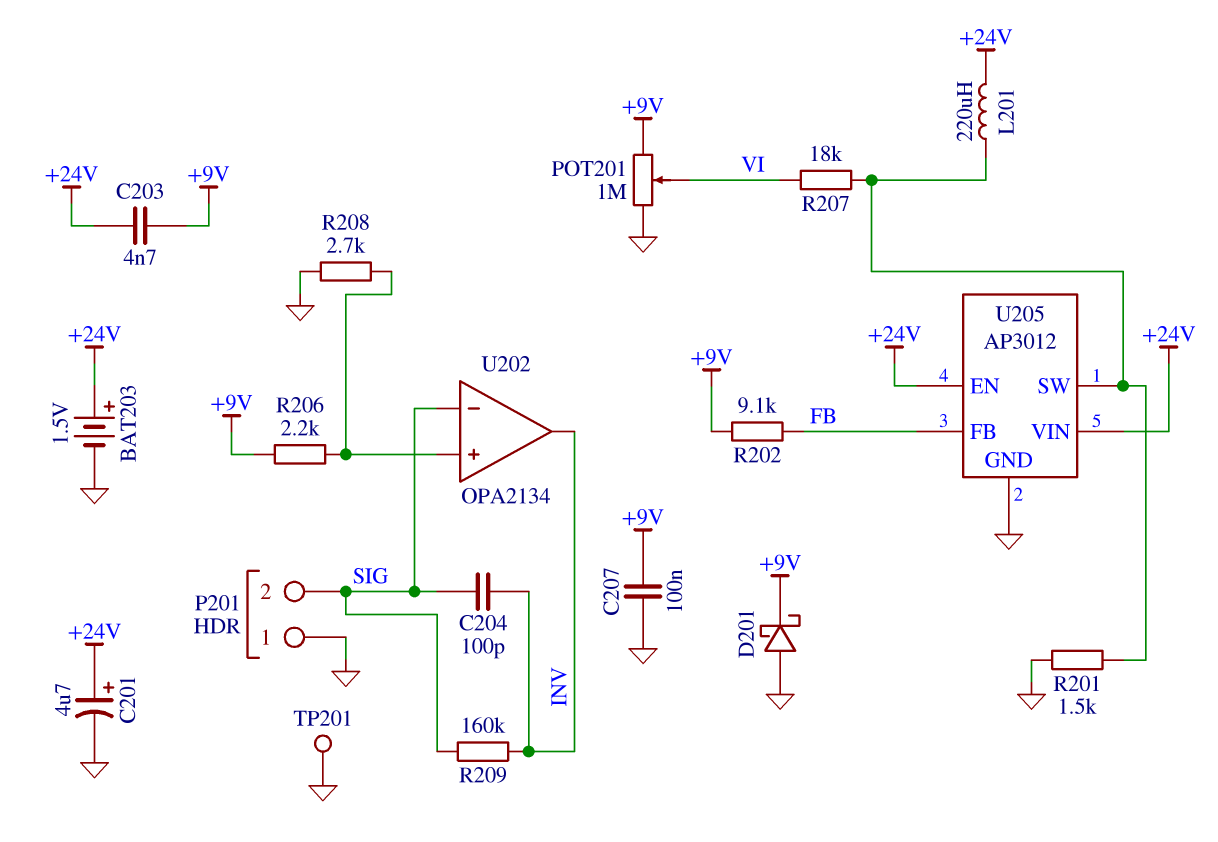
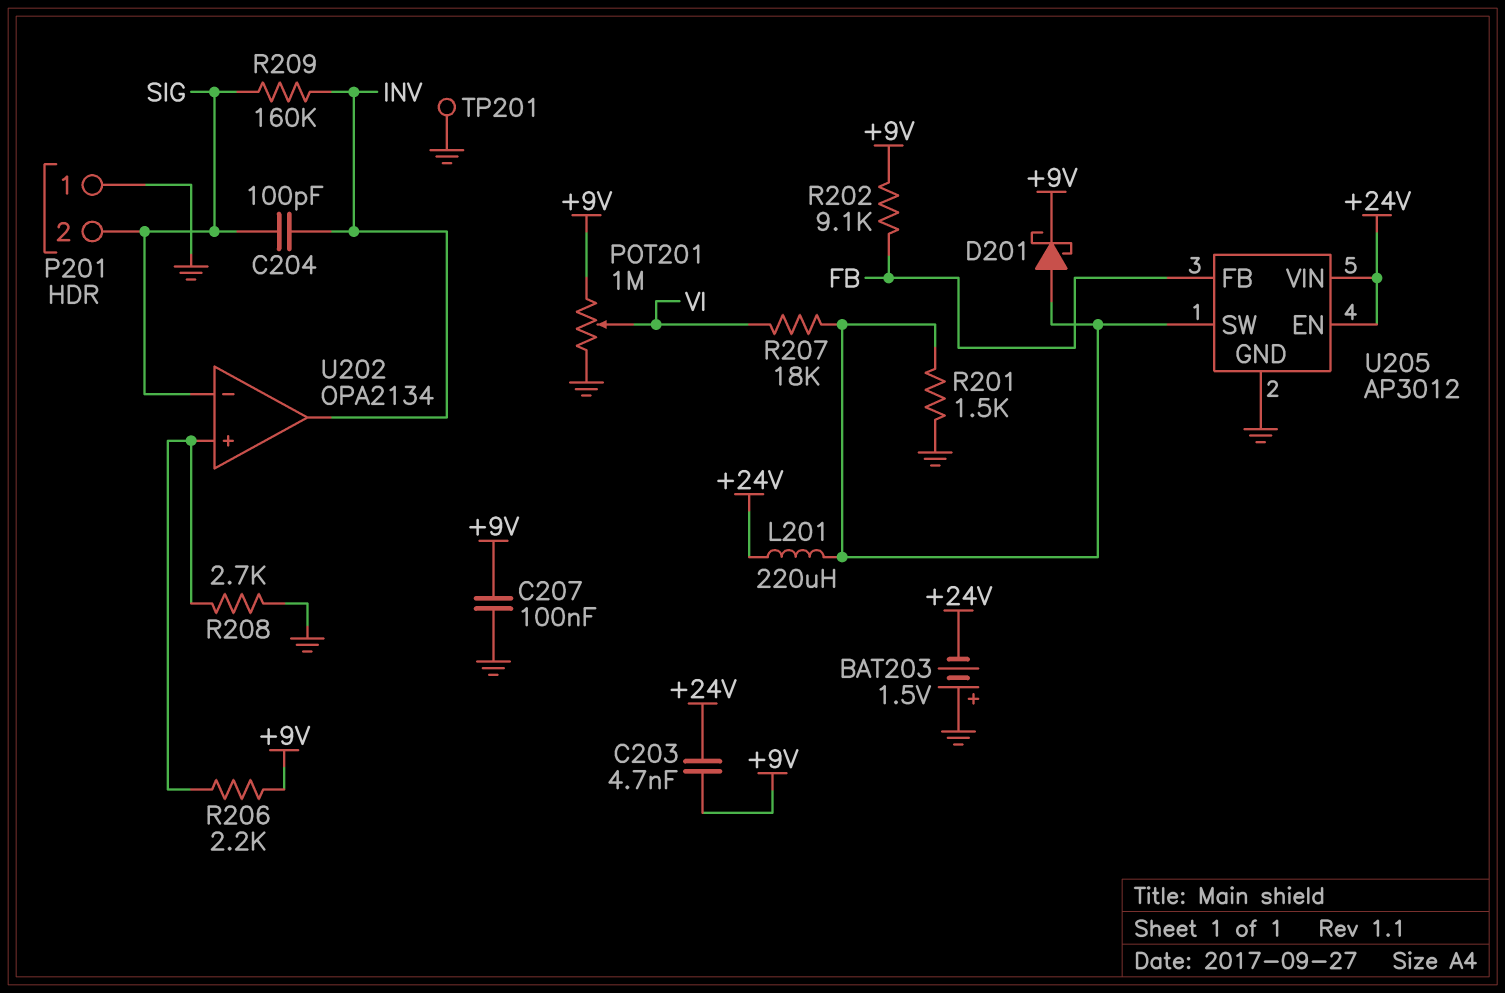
BAT203: 1.5V (plus +24V, minus GND) -> 1.5V (plus GND, minus +24V)
C201: 4.7uF (plus +24V, minus GND) -> none
D201: schottky (A GND, K +9V) -> schottky (A U205/SW, K +9V)

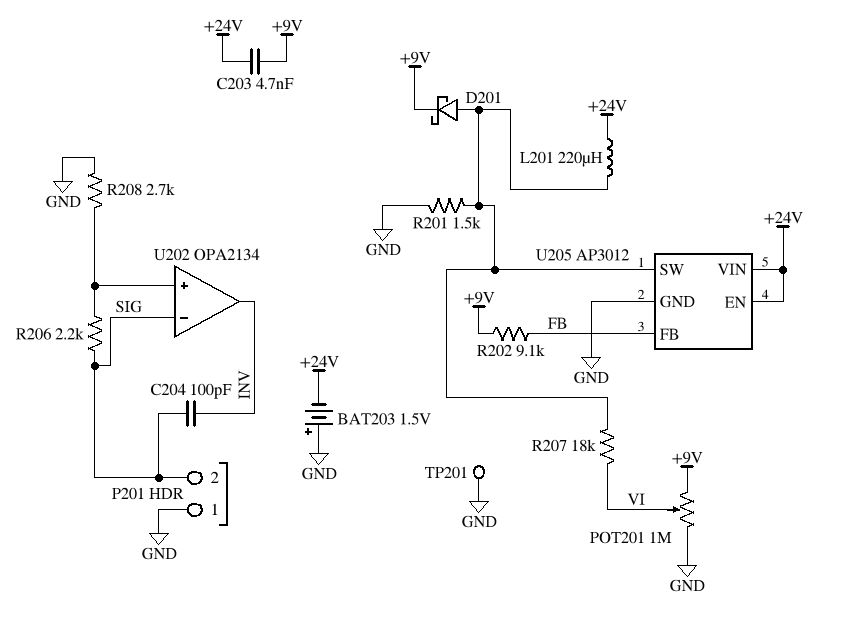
C207: 100nF (+9V, GND) -> none
R206: 2.2k (+9V, U202/in+) -> 2.2k (SIG, U202/in+)
R209: 160k (INV, SIG) -> none

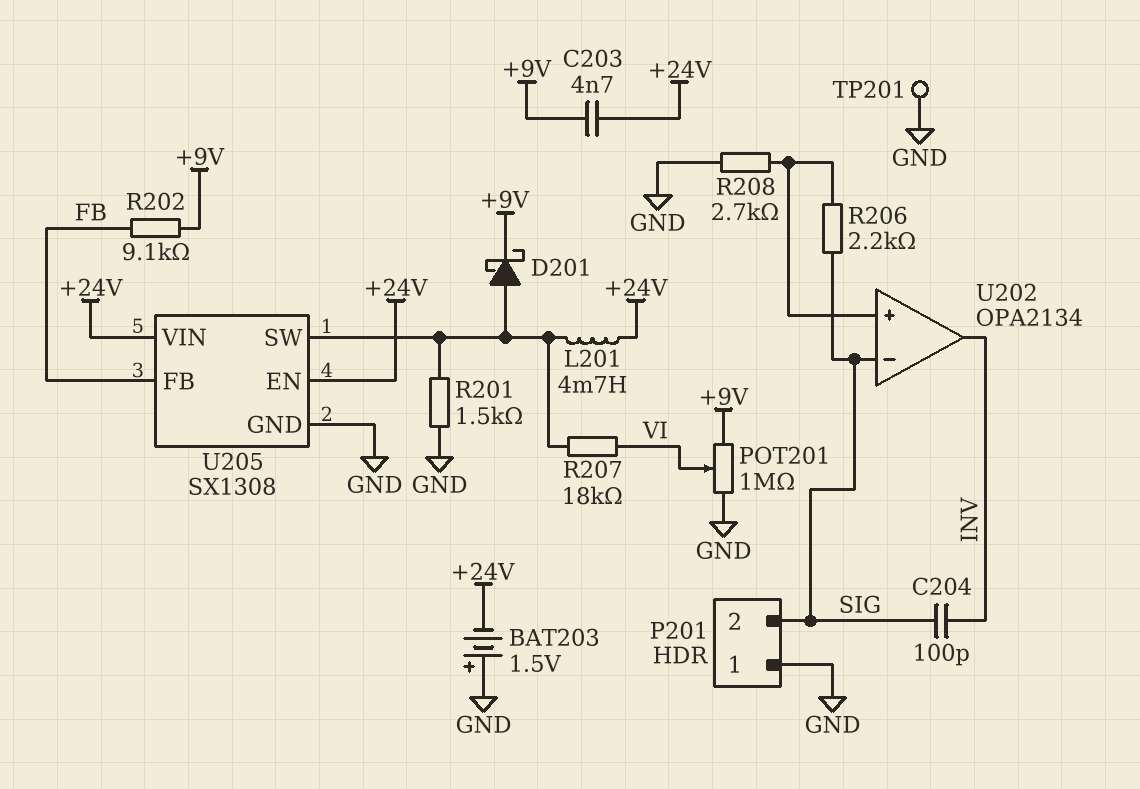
L201: 220uH (+24V, U205/SW) -> 4.7mH (+24V, U205/SW)
U205: AP3012 -> SX1308

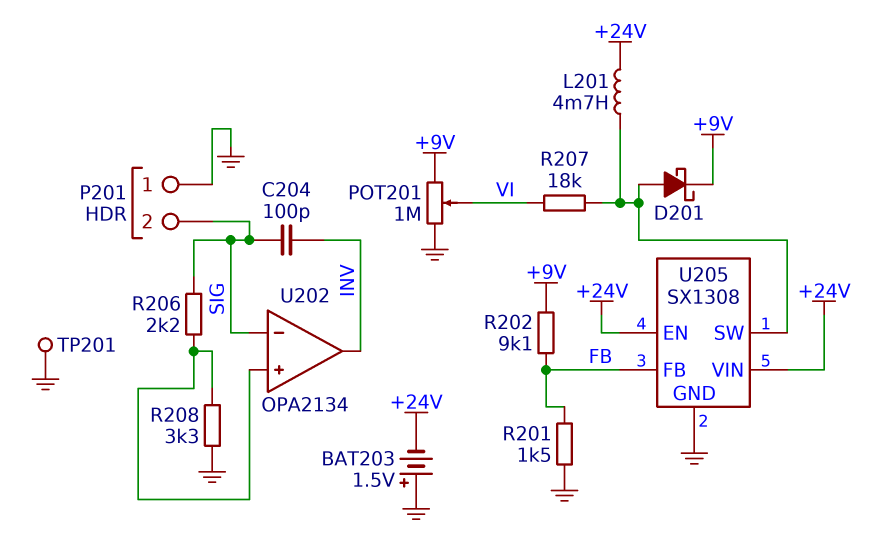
C203: 4.7nF (+9V, +24V) -> none
R201: 1.5k (GND, U205/SW) -> 1.5k (FB, GND)
R208: 2.7k (GND, U202/in+) -> 3.3k (GND, U202/in+)

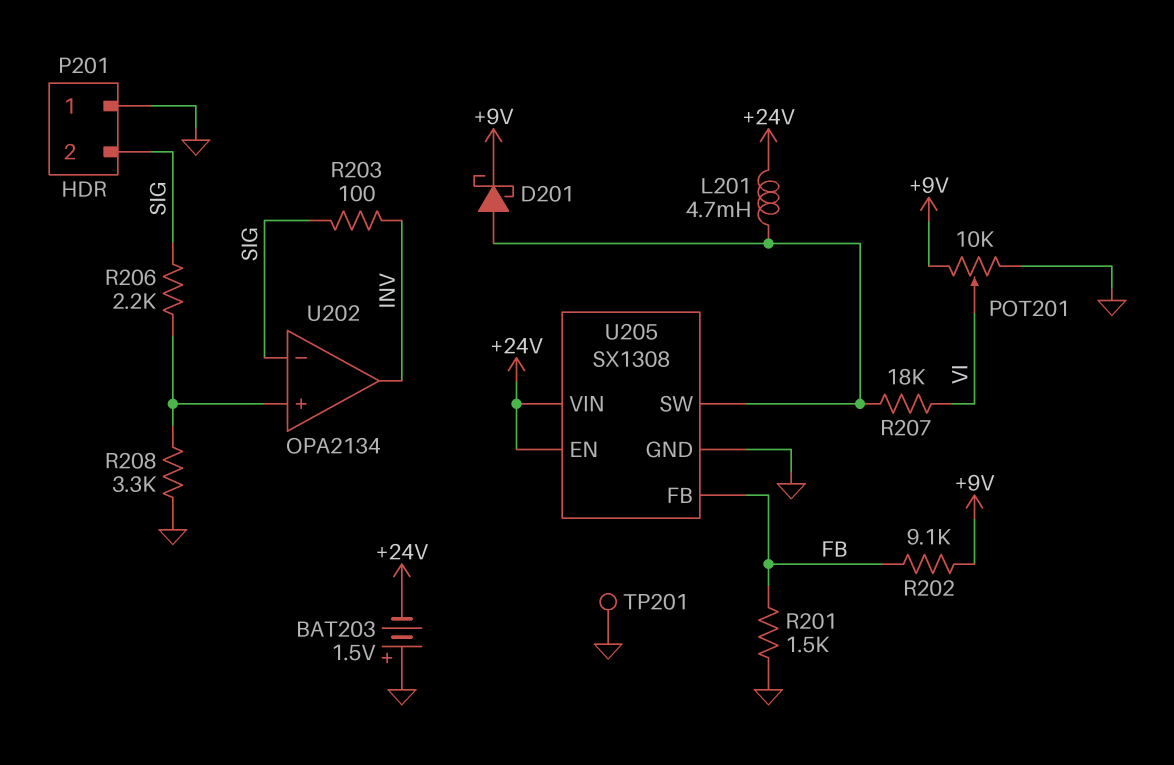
C204: 100pF (INV, SIG) -> none
POT201: 1M (+9V, GND, wiper VI) -> 10k (+9V, GND, wiper VI)
R203: none -> 100 (INV, SIG)

